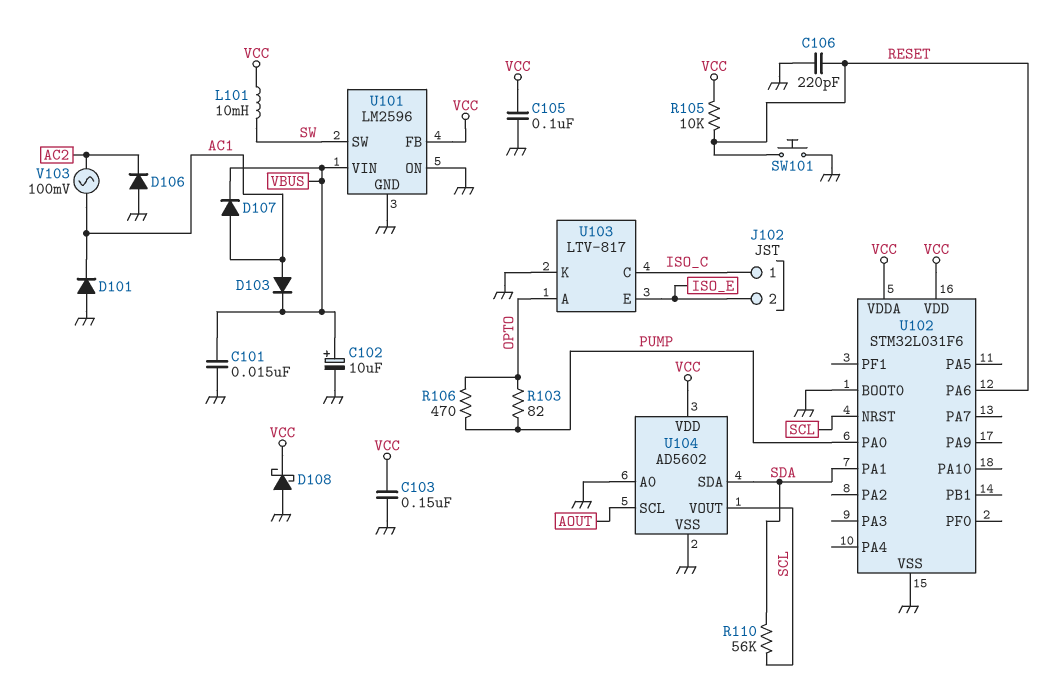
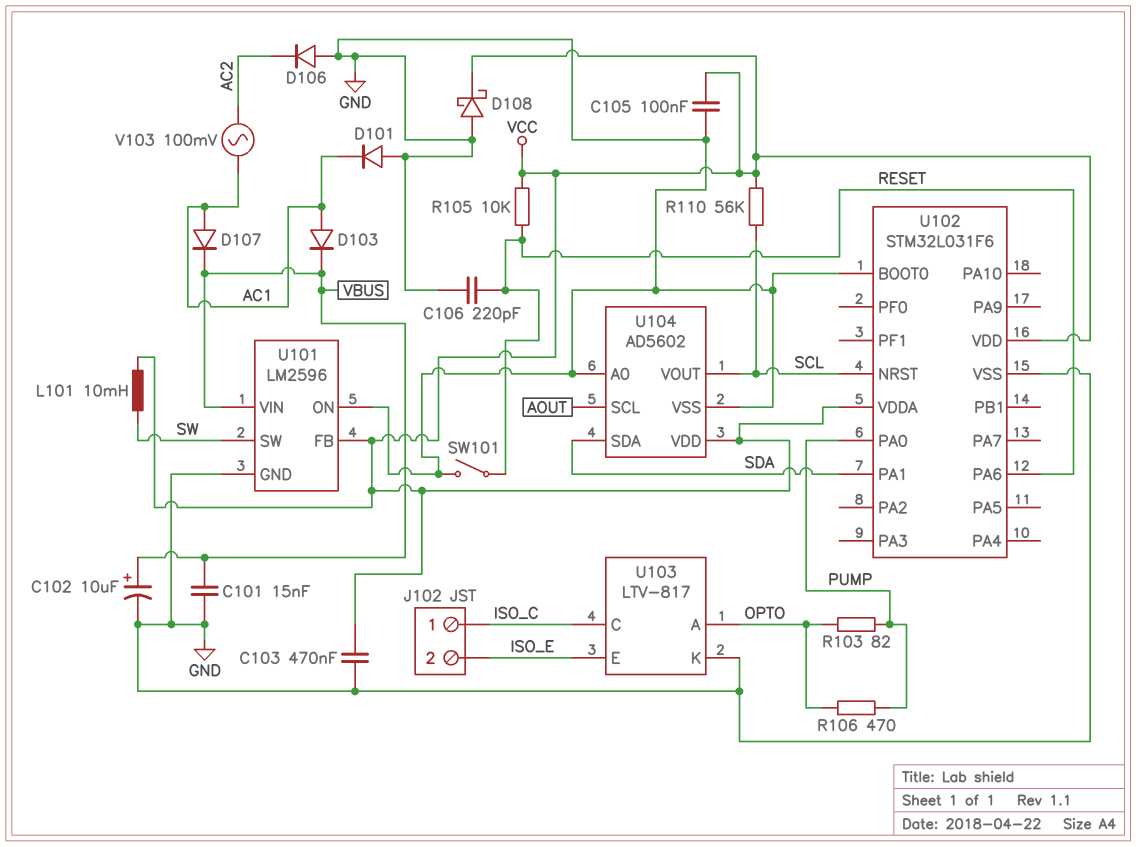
C103: 150nF (GND, VCC) -> 470nF (GND, VCC)
R110: 56k (SCL, SDA) -> 56k (SCL, VCC)
SW101: button (GND, RESET) -> switch (GND, RESET)

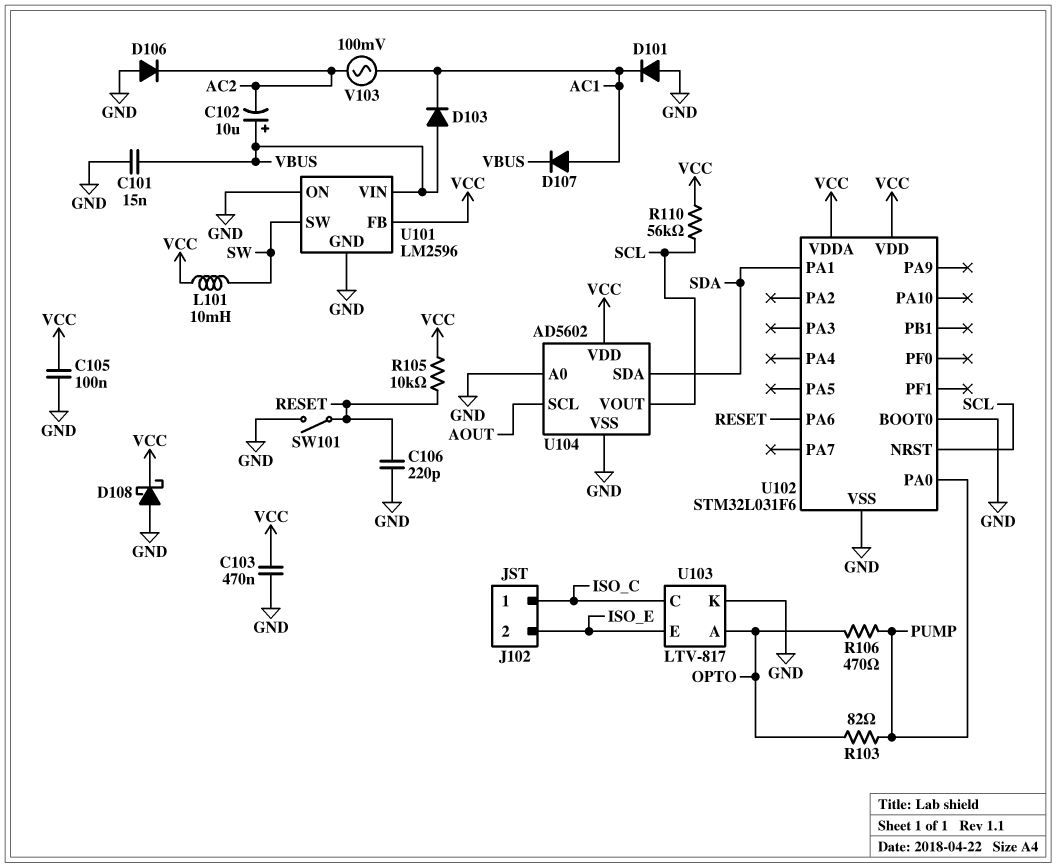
C102: 10uF (plus VBUS, minus GND) -> 10uF (plus VBUS, minus AC2)
D103: diode (A AC1, K VBUS) -> diode (A VBUS, K AC1)

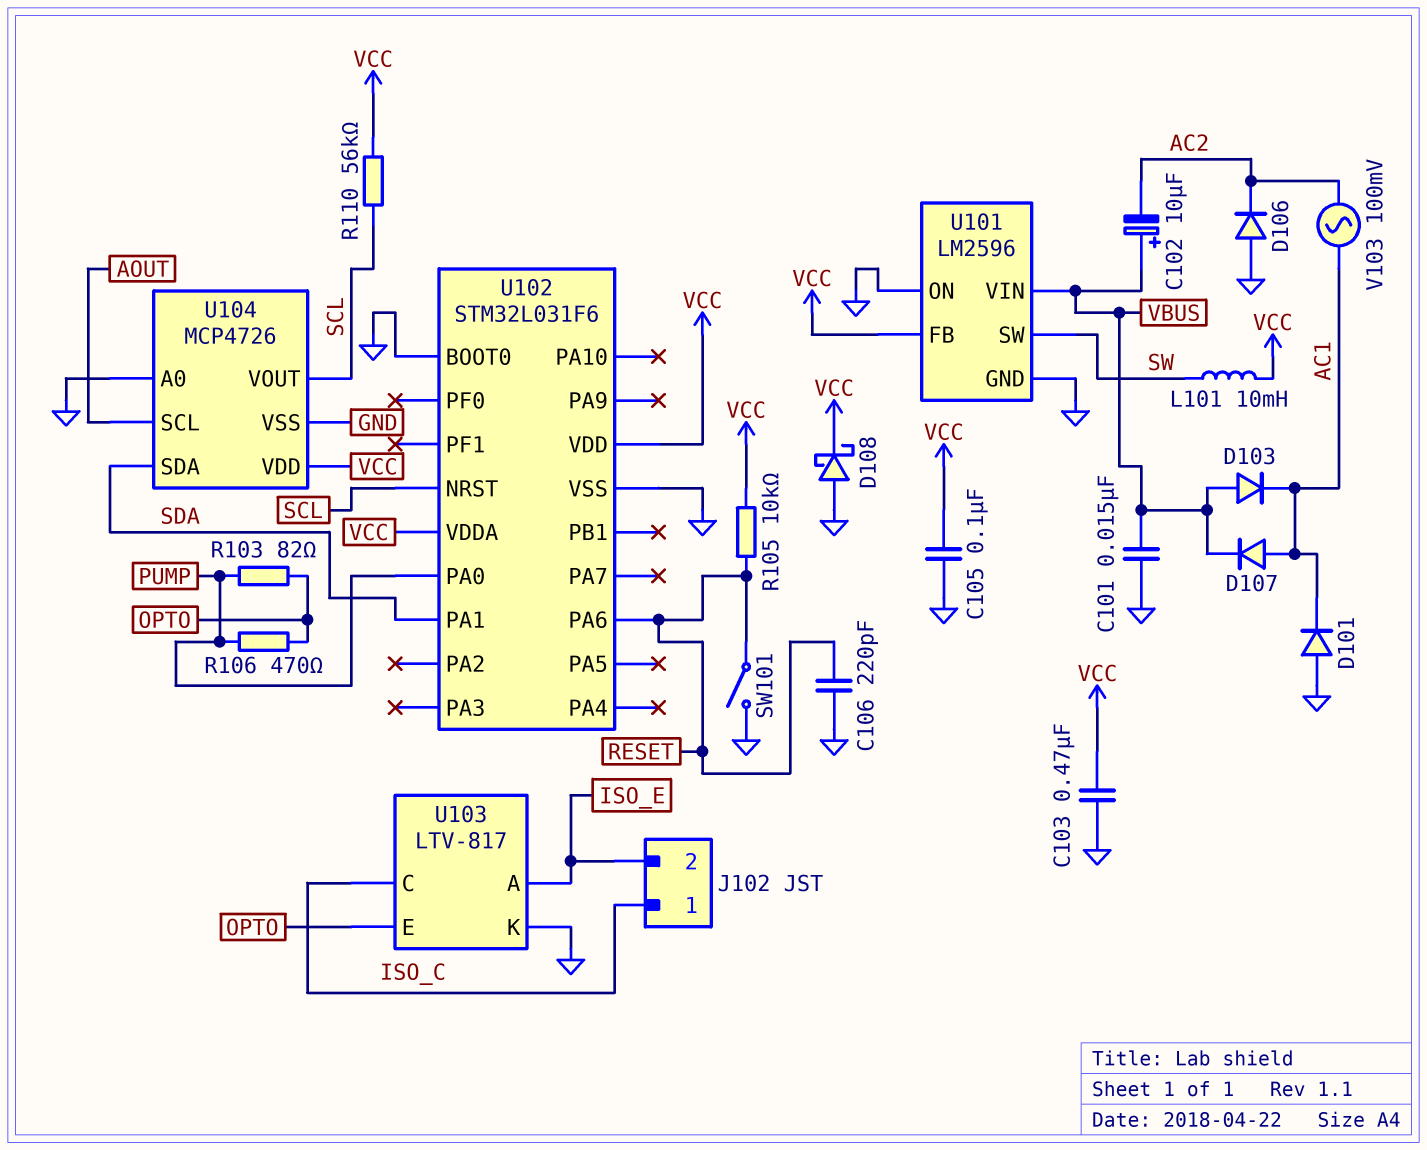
U103 pin A: OPTO -> ISO_E
U103 pin E: ISO_E -> OPTO
U104: AD5602 -> MCP4726

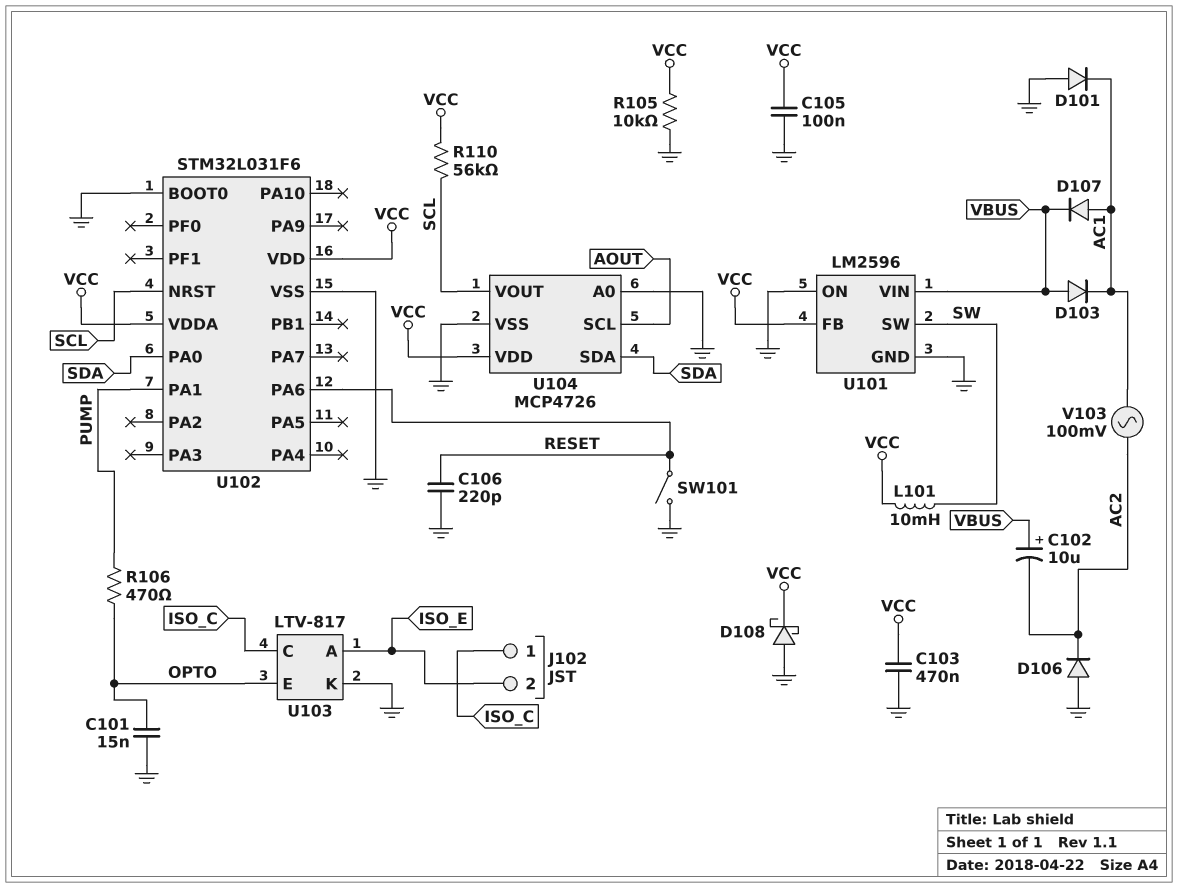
C101: 15nF (GND, VBUS) -> 15nF (GND, OPTO)
R103: 82 (OPTO, PUMP) -> none
R105: 10k (RESET, VCC) -> 10k (GND, VCC)
U102 pin PA0: PUMP -> SDA
U102 pin PA1: SDA -> PUMP

